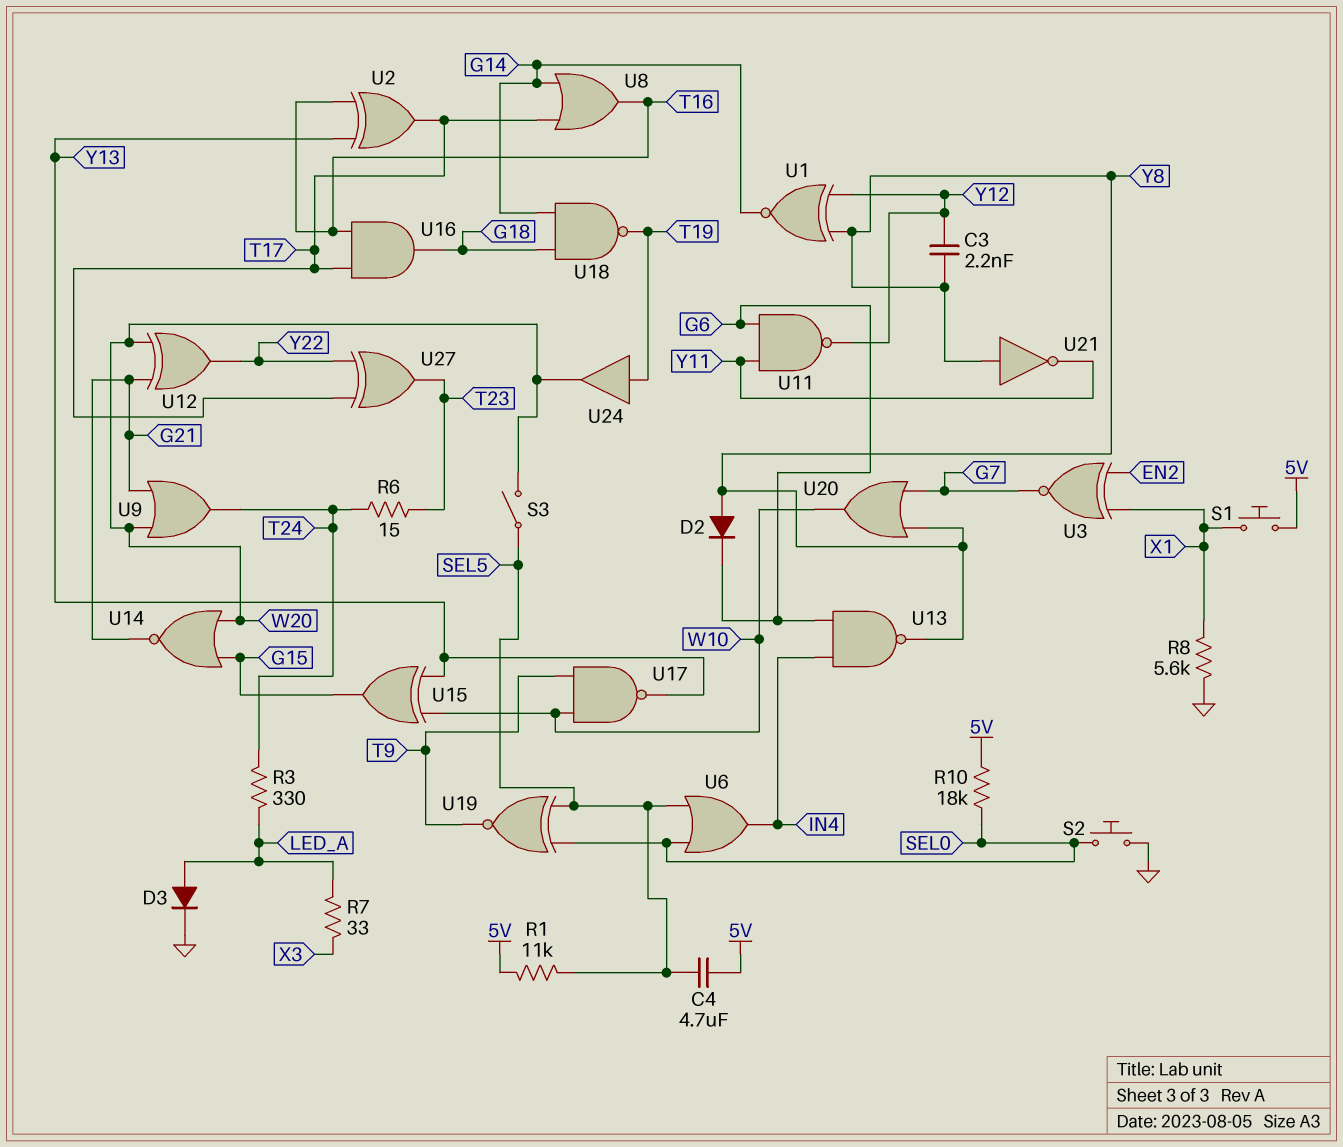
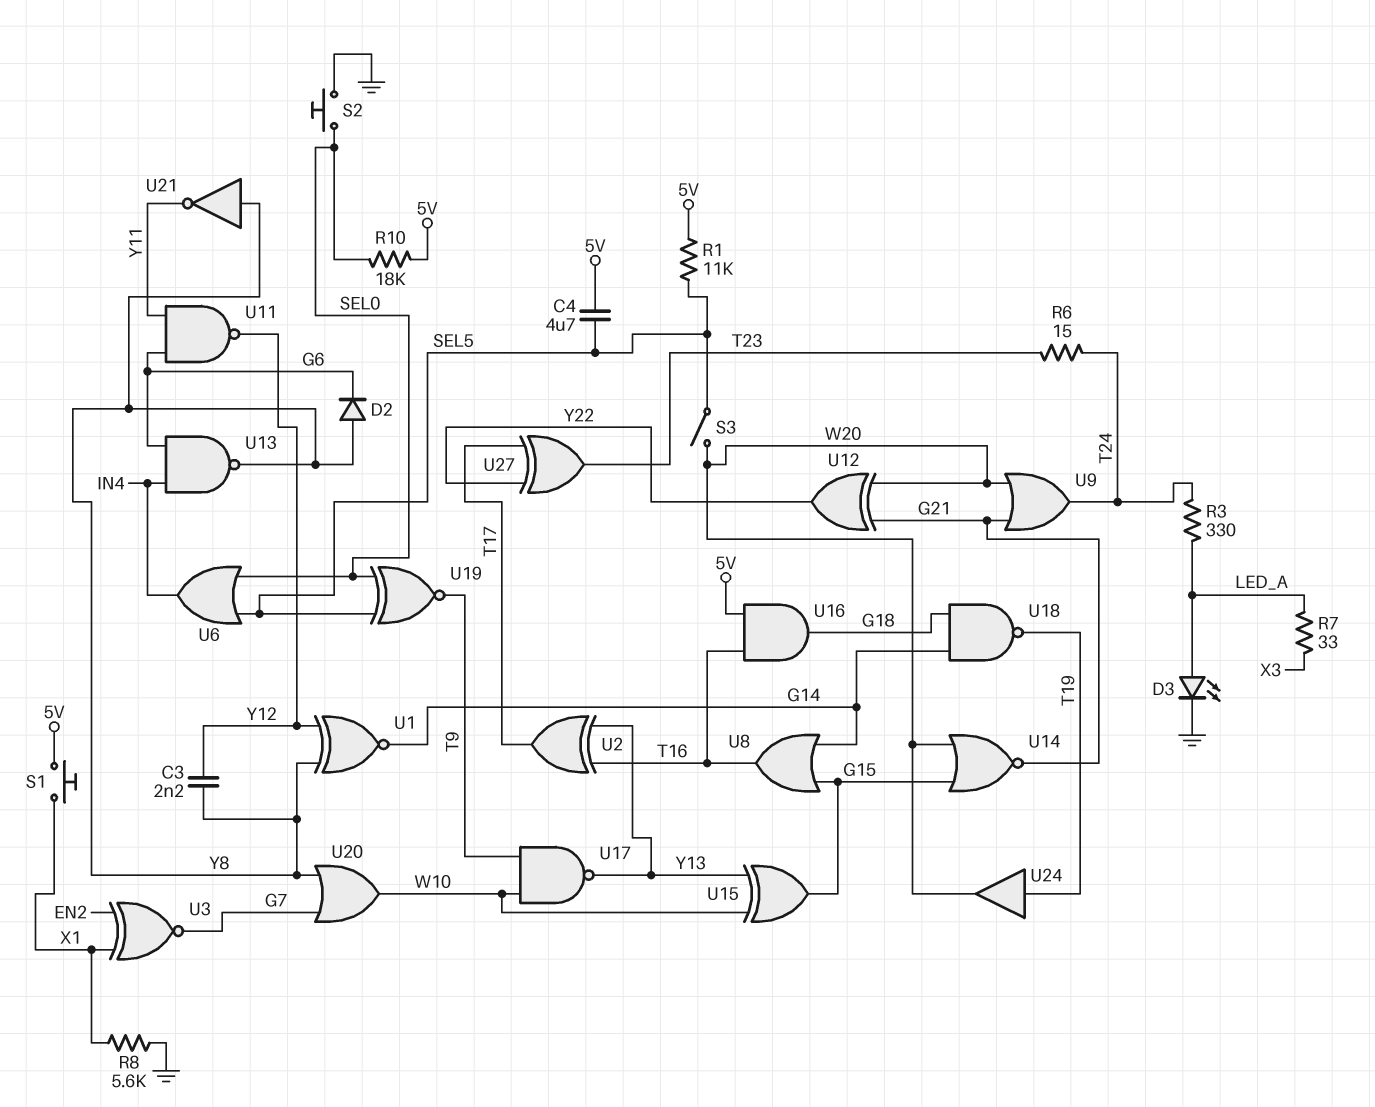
D3: diode (A LED_A, K GND) -> LED (A LED_A, K GND)
U8: OR (in G14, in T17, out T16) -> OR (in G14, in G15, out T16)
U16: AND (in T16, in T17, out G18) -> AND (in 5V, in T16, out G18)

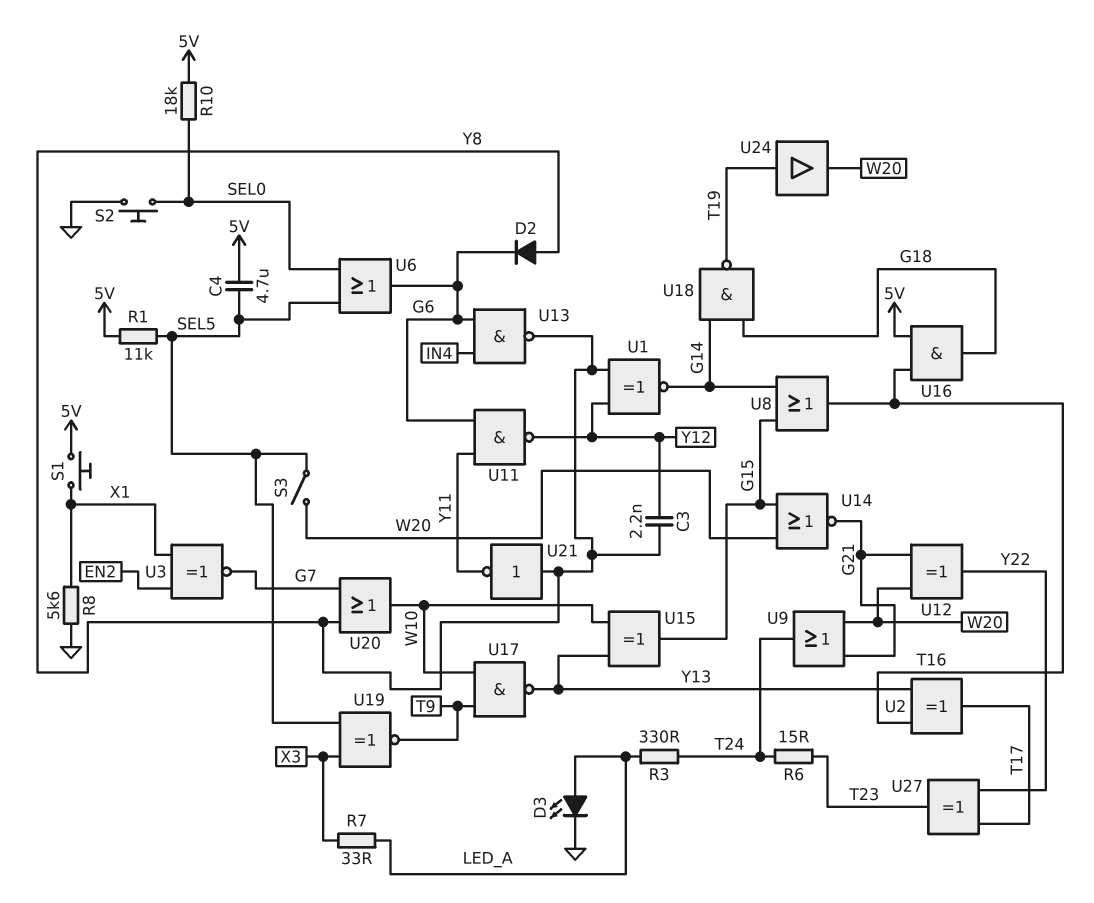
U6: OR (in SEL0, in SEL5, out IN4) -> OR (in SEL0, in SEL5, out G6)
U19: XNOR (in SEL0, in SEL5, out T9) -> XNOR (in SEL5, in X3, out T9)

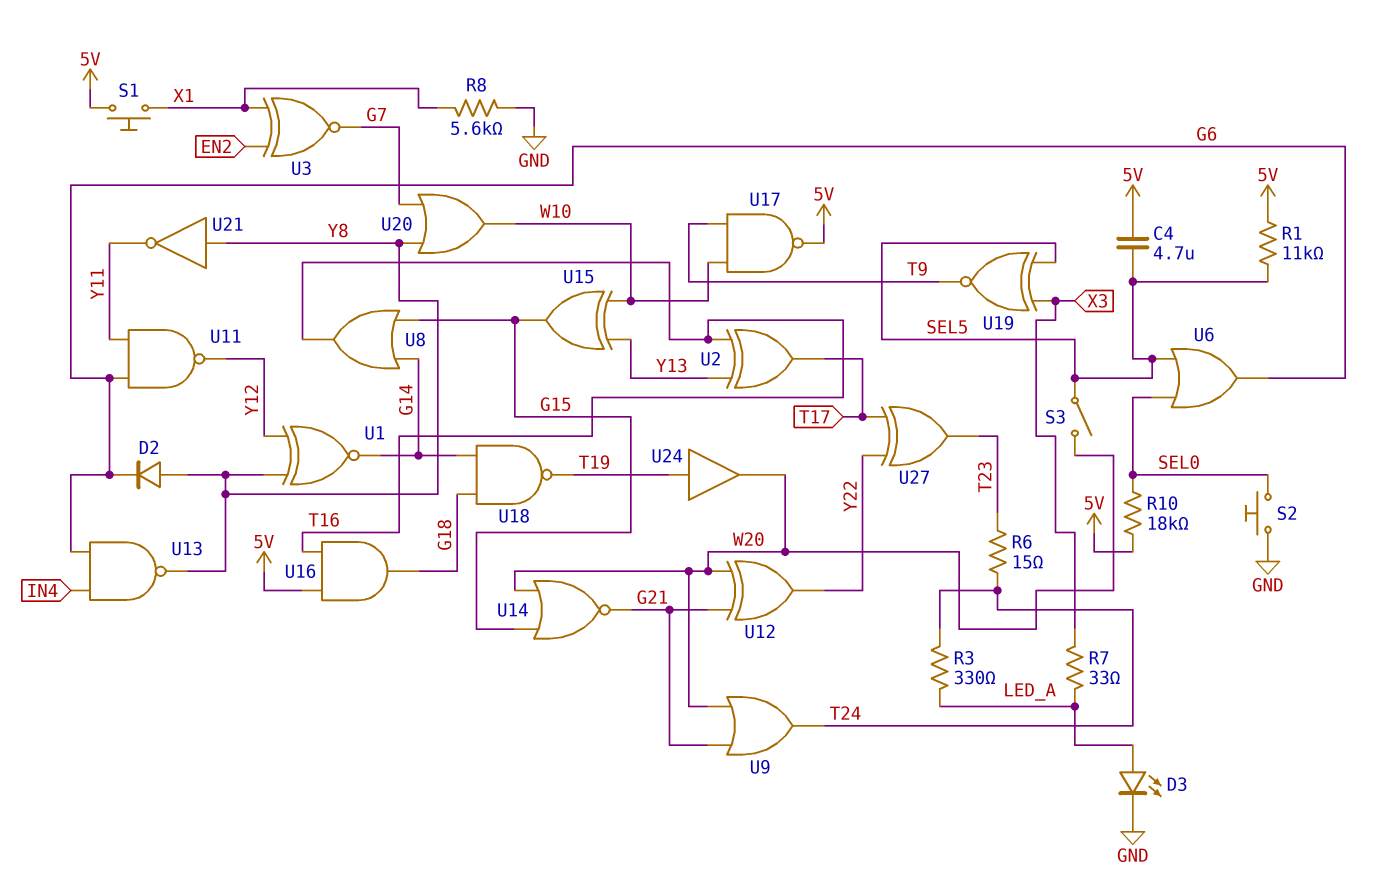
C3: 2.2nF (Y8, Y12) -> none
U17: NAND (in T9, in W10, out Y13) -> NAND (in T9, in W10, out 5V)

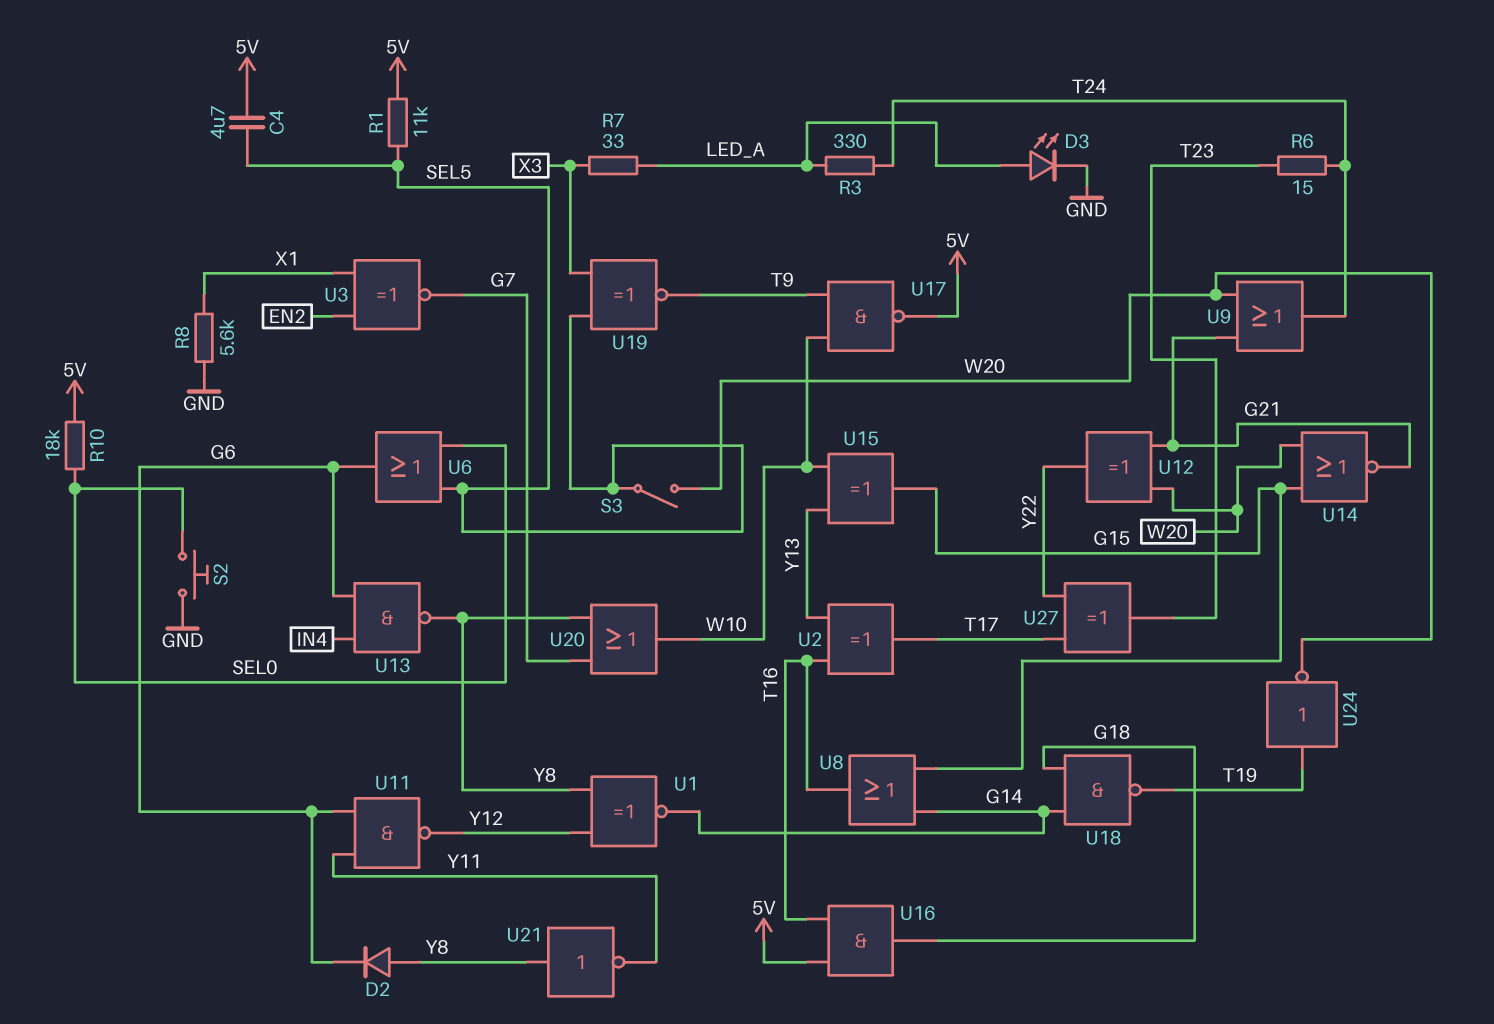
S1: button (5V, X1) -> none
U24: buffer (in T19, out W20) -> NOT (in T19, out W20)

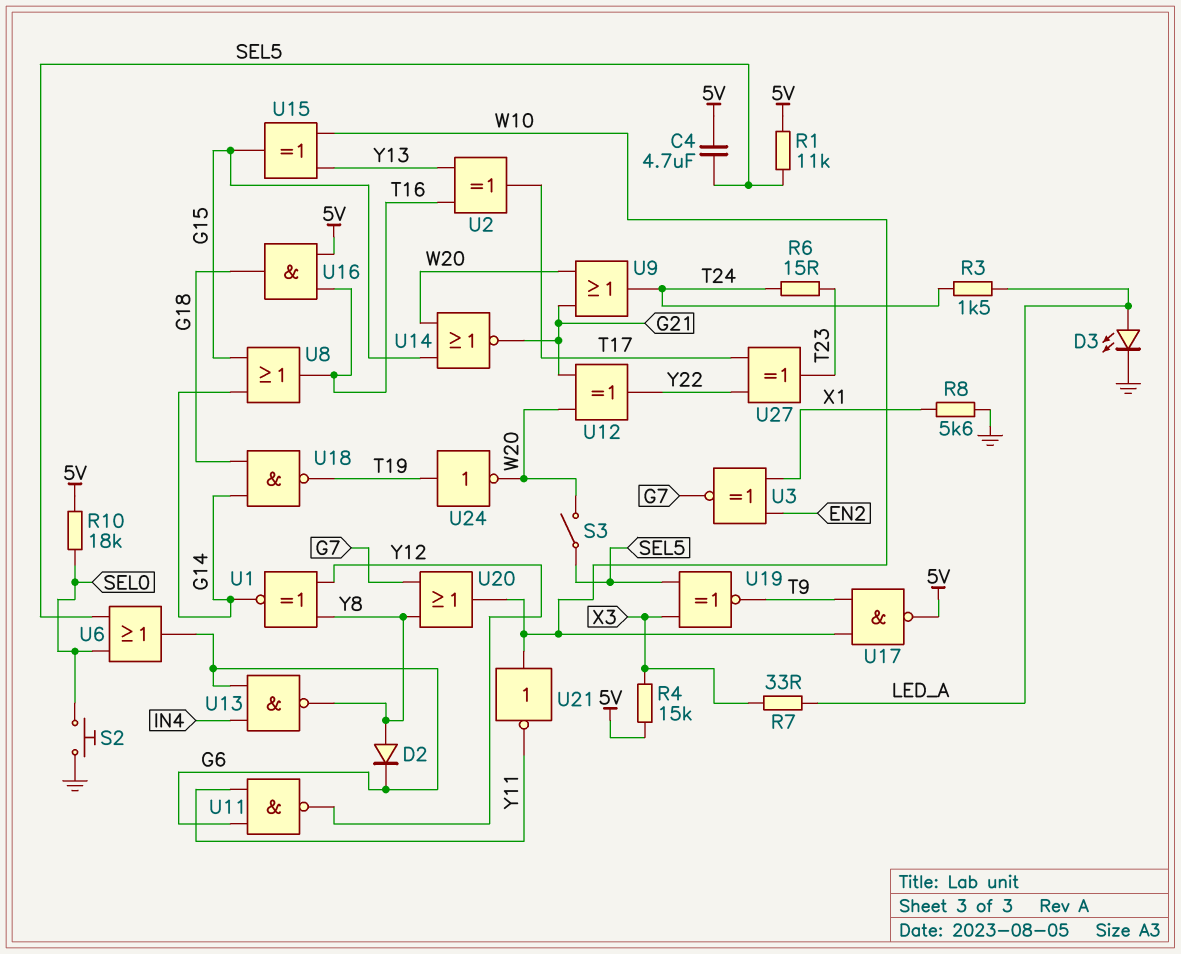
R3: 330 (LED_A, T24) -> 1.5k (LED_A, T24)
R4: none -> 15k (5V, X3)
U21: NOT (in Y8, out Y11) -> NOT (in W10, out Y11)

